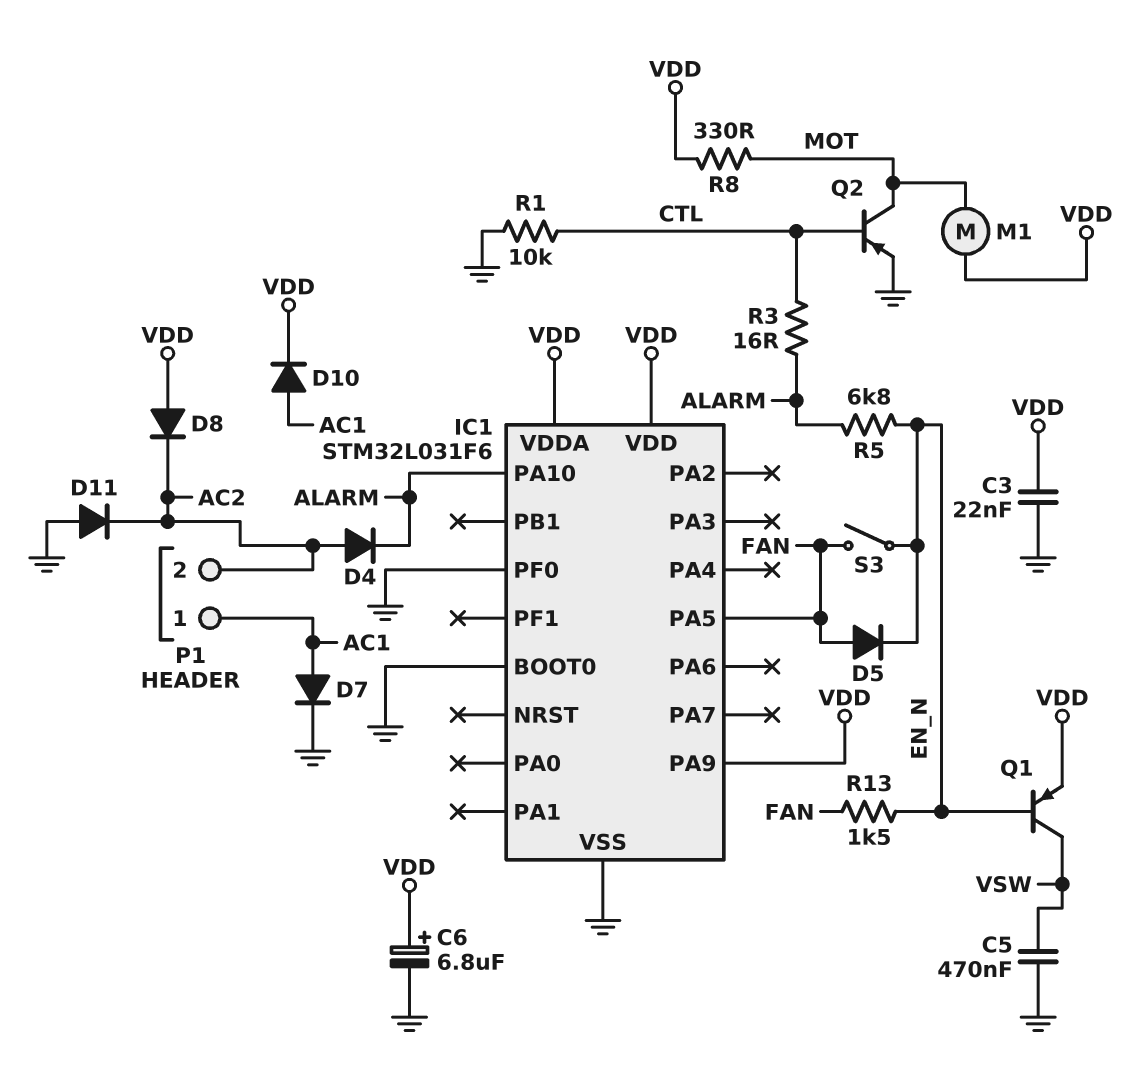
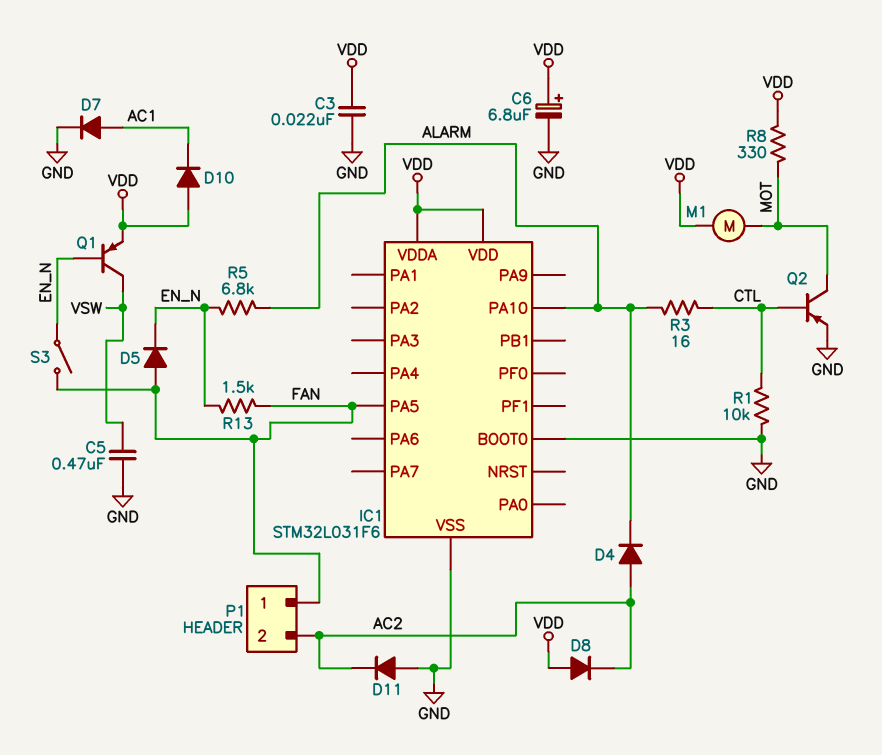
D10: diode (A AC1, K VDD) -> diode (A VDD, K AC1)
IC1 pin PA9: VDD -> none
IC1 pin PF0: GND -> none
P1 pin 1: AC1 -> FAN

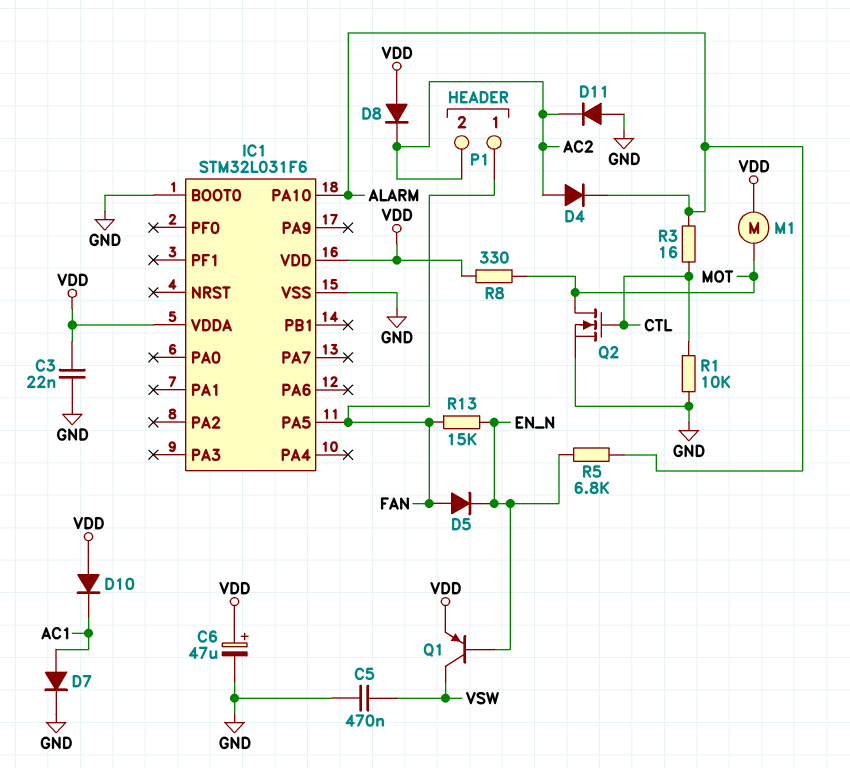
C6: 6.8uF (plus VDD, minus GND) -> 47uF (plus VDD, minus GND)
Q2: PNP (B CTL, C MOT, E GND) -> NMOS (G CTL, D MOT, S GND)
R13: 1.5k (EN_N, FAN) -> 15k (EN_N, FAN)
S3: switch (EN_N, FAN) -> none

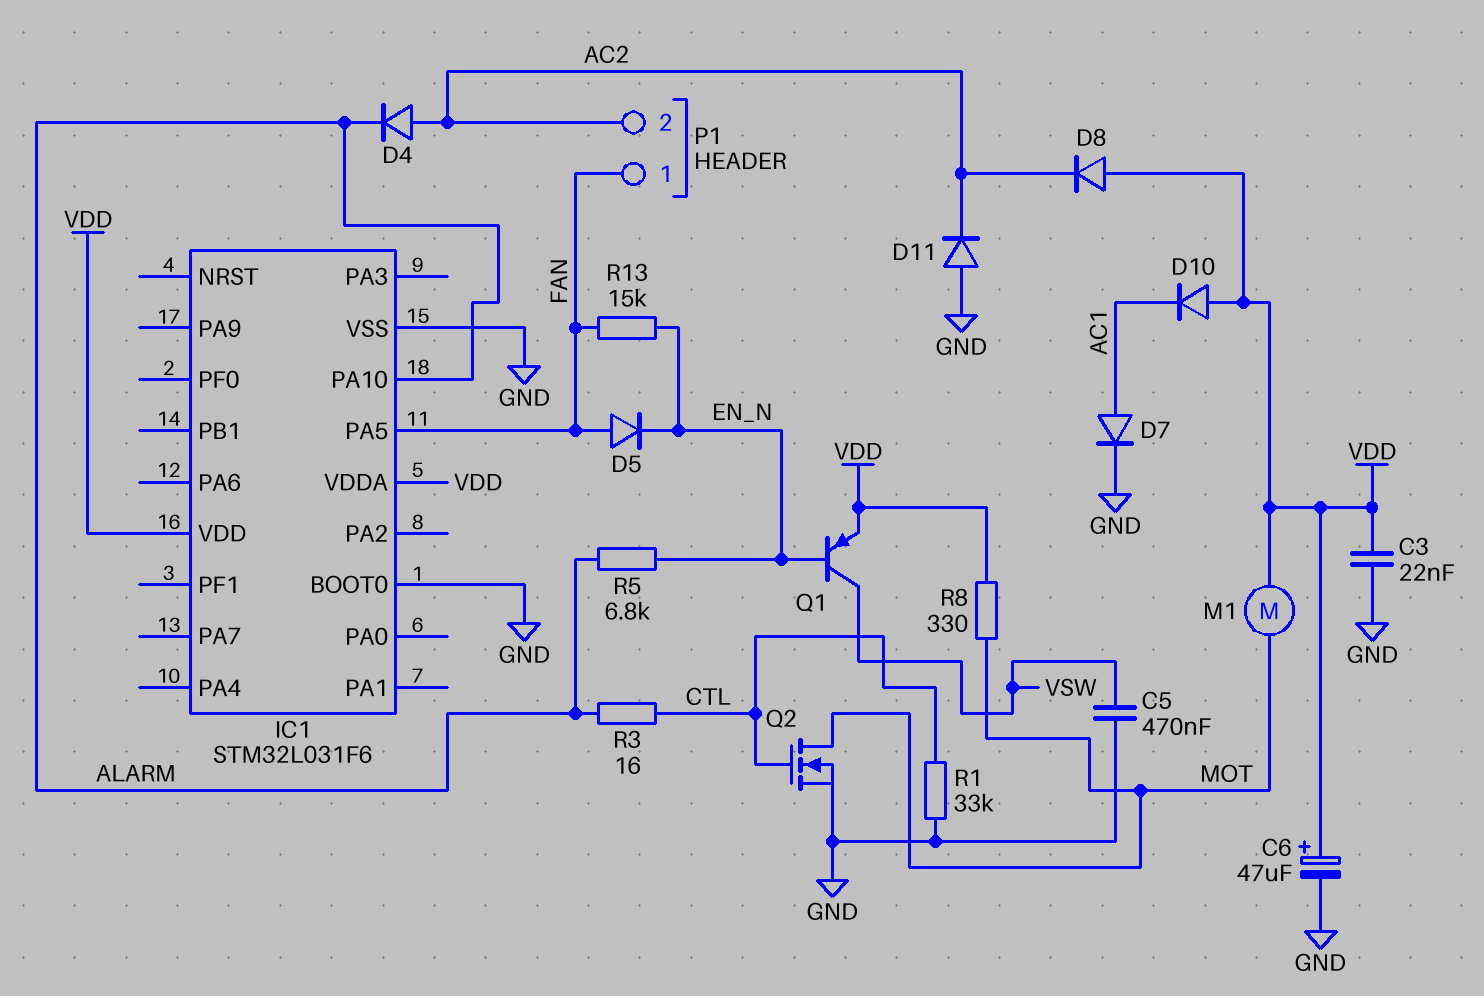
R1: 10k (CTL, GND) -> 33k (CTL, GND)

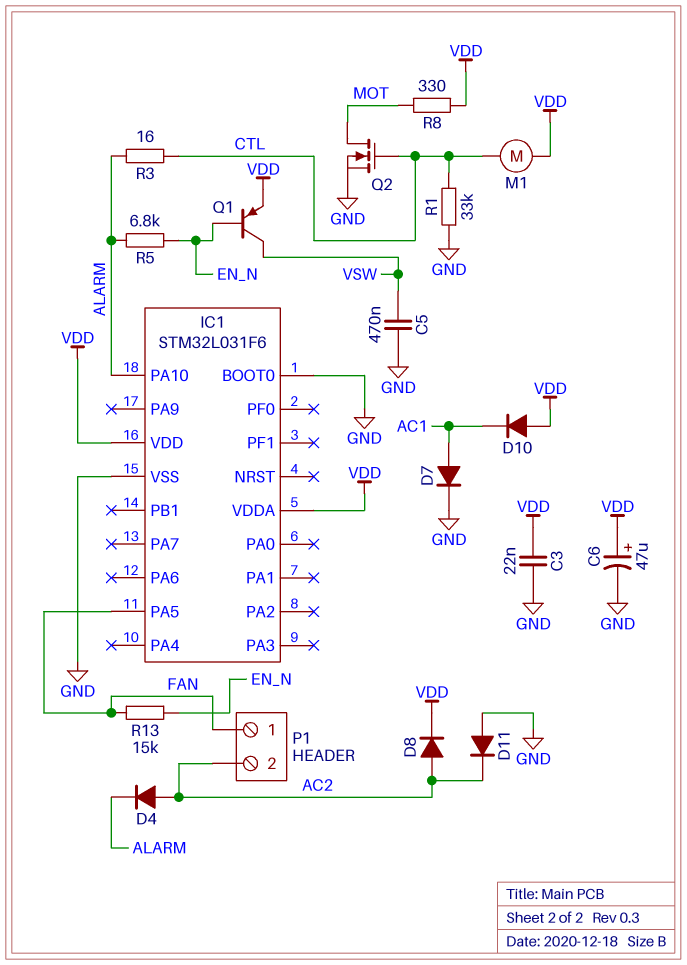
D5: diode (A FAN, K EN_N) -> none
D8: diode (A VDD, K AC2) -> diode (A AC2, K VDD)
M1: motor (MOT, VDD) -> motor (CTL, VDD)

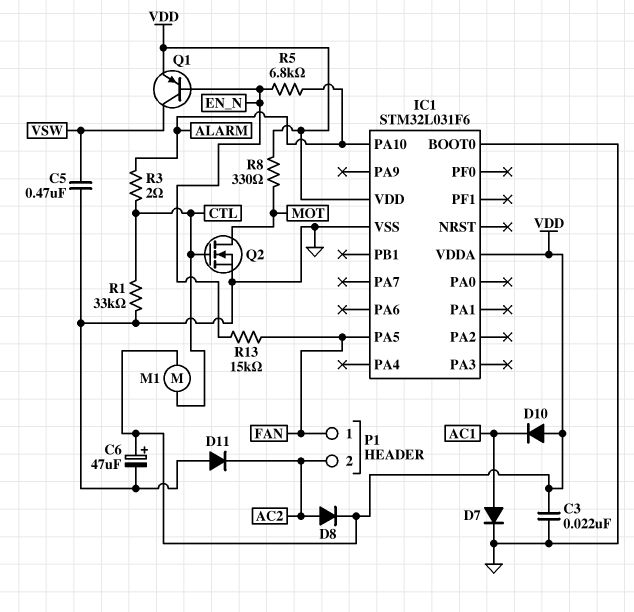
D4: diode (A AC2, K ALARM) -> none
R3: 16 (ALARM, CTL) -> 2 (ALARM, CTL)

